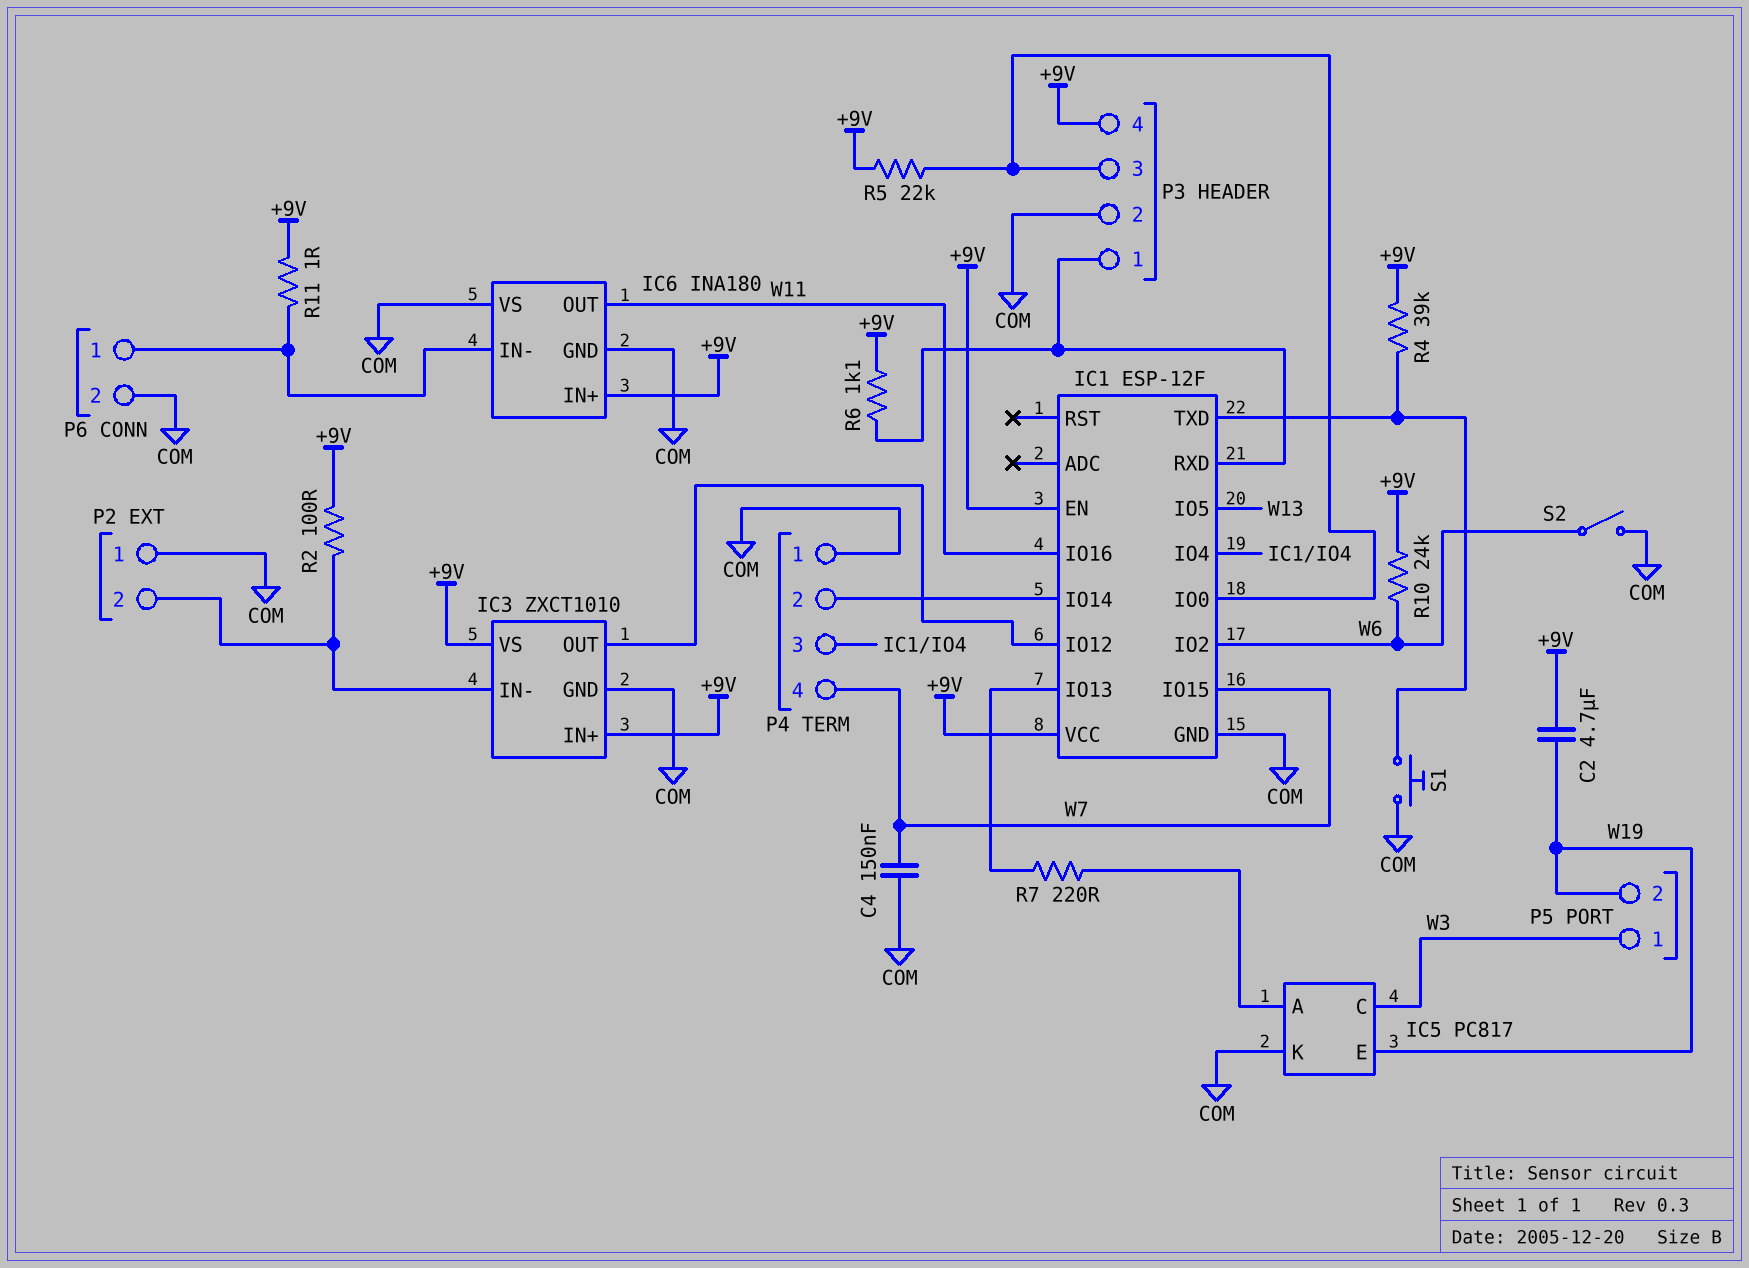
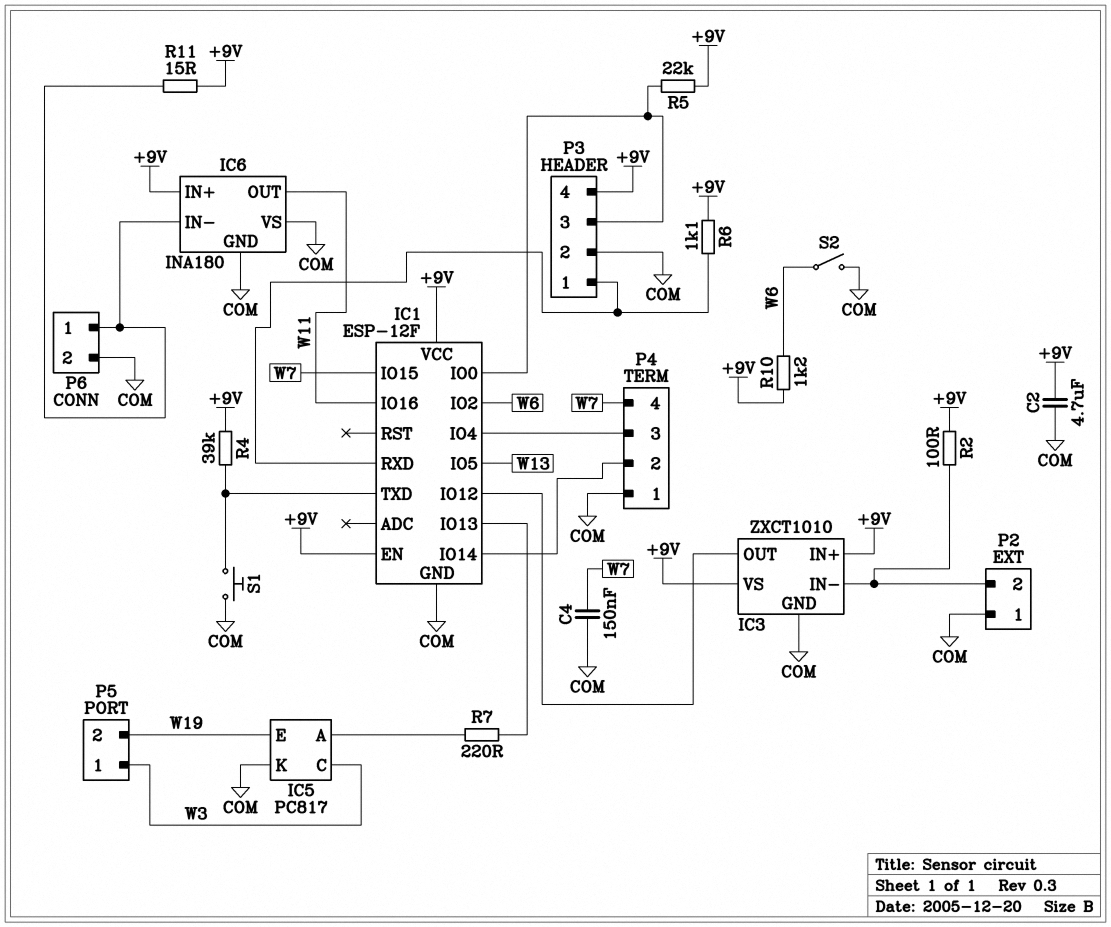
C2: 4.7uF (+9V, W19) -> 4.7uF (+9V, COM)
R10: 24k (+9V, W6) -> 1.2k (+9V, W6)
R11: 1 (+9V, IC6/IN-) -> 15 (+9V, IC6/IN-)

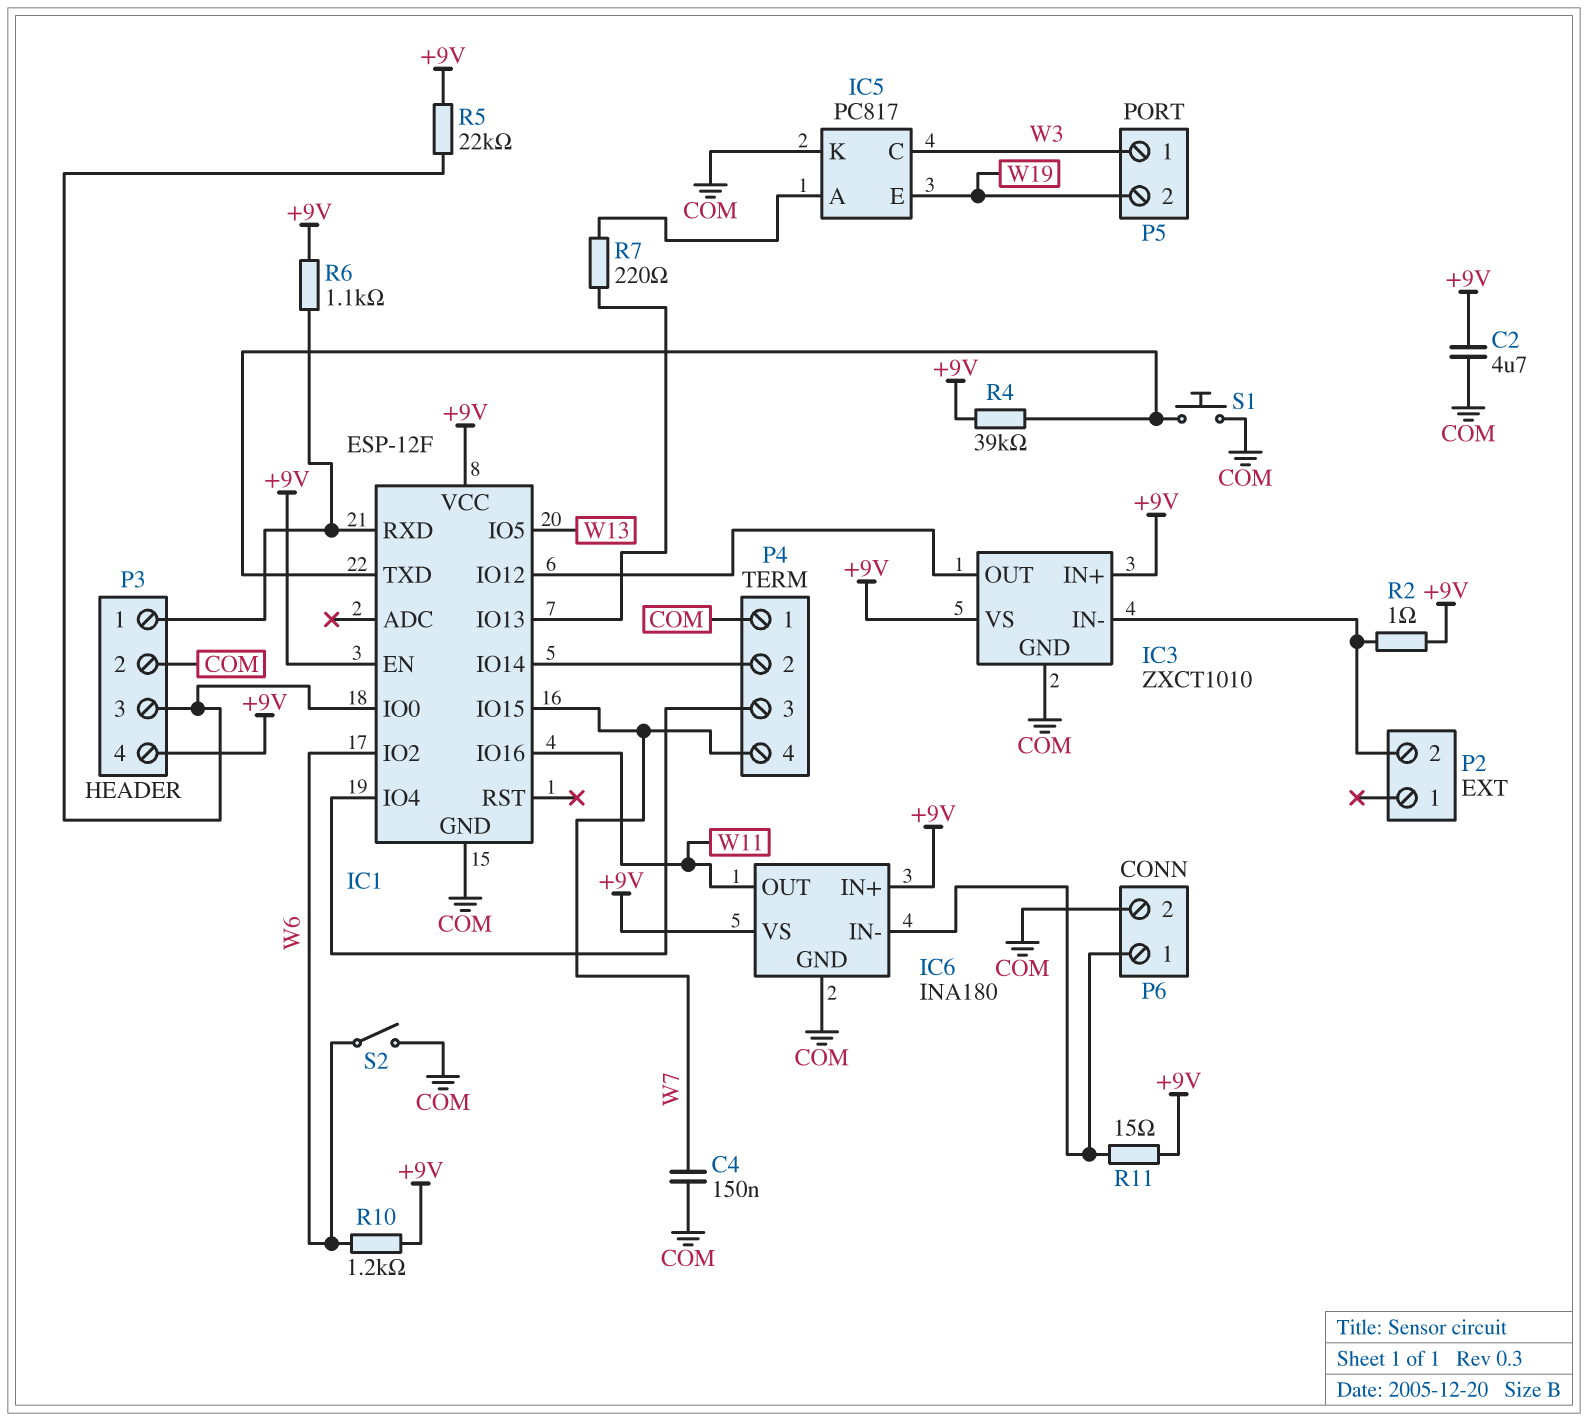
IC6 pin VS: COM -> +9V
P2 pin 1: COM -> none
R2: 100 (+9V, IC3/IN-) -> 1 (+9V, IC3/IN-)

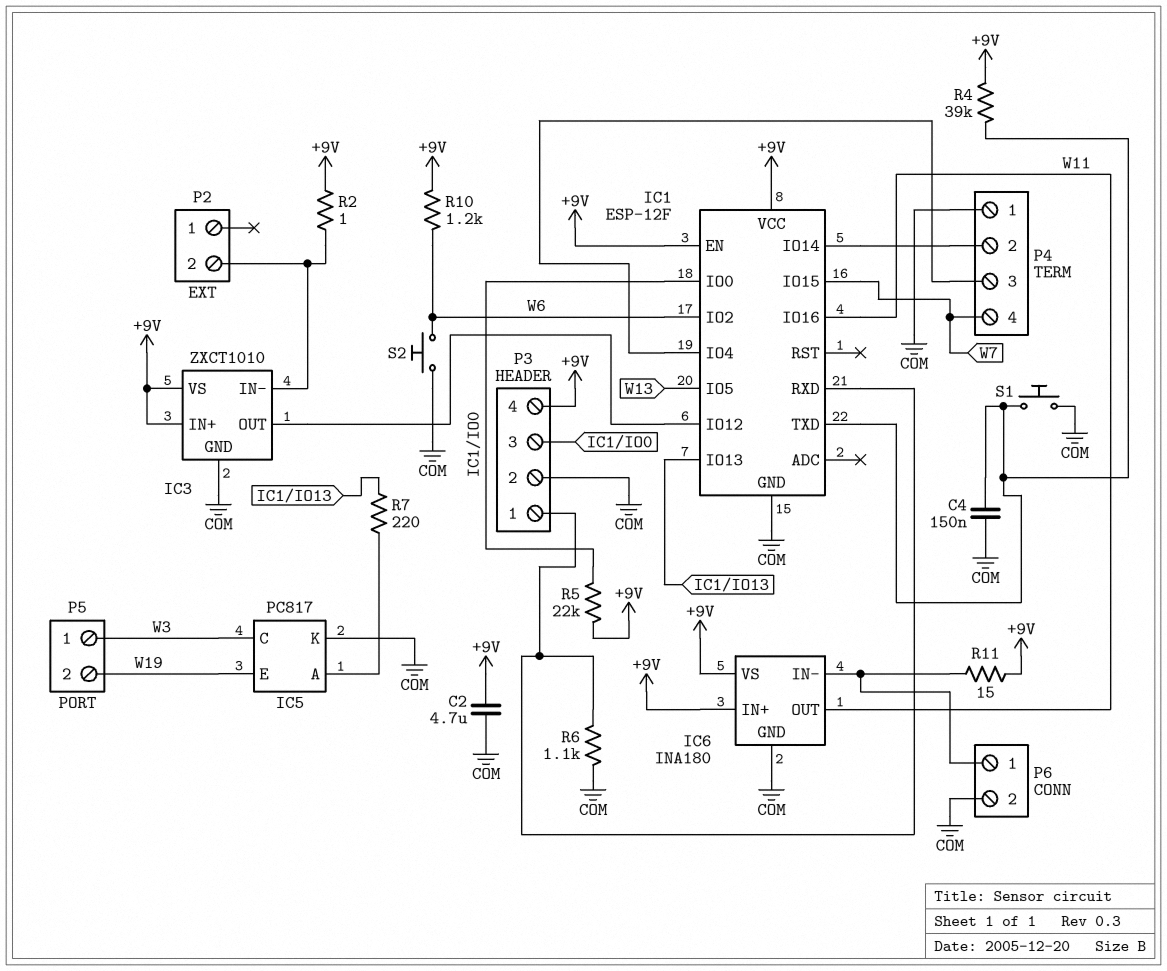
C4: 150nF (COM, W7) -> 150nF (COM, IC1/TXD)
R6: 1.1k (+9V, IC1/RXD) -> 1.1k (COM, IC1/RXD)
S2: switch (COM, W6) -> button (COM, W6)

